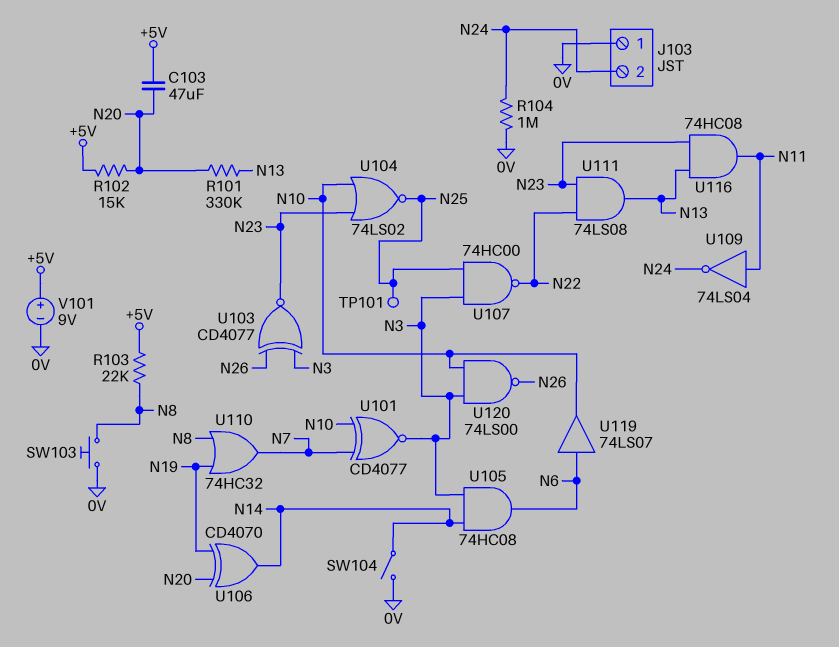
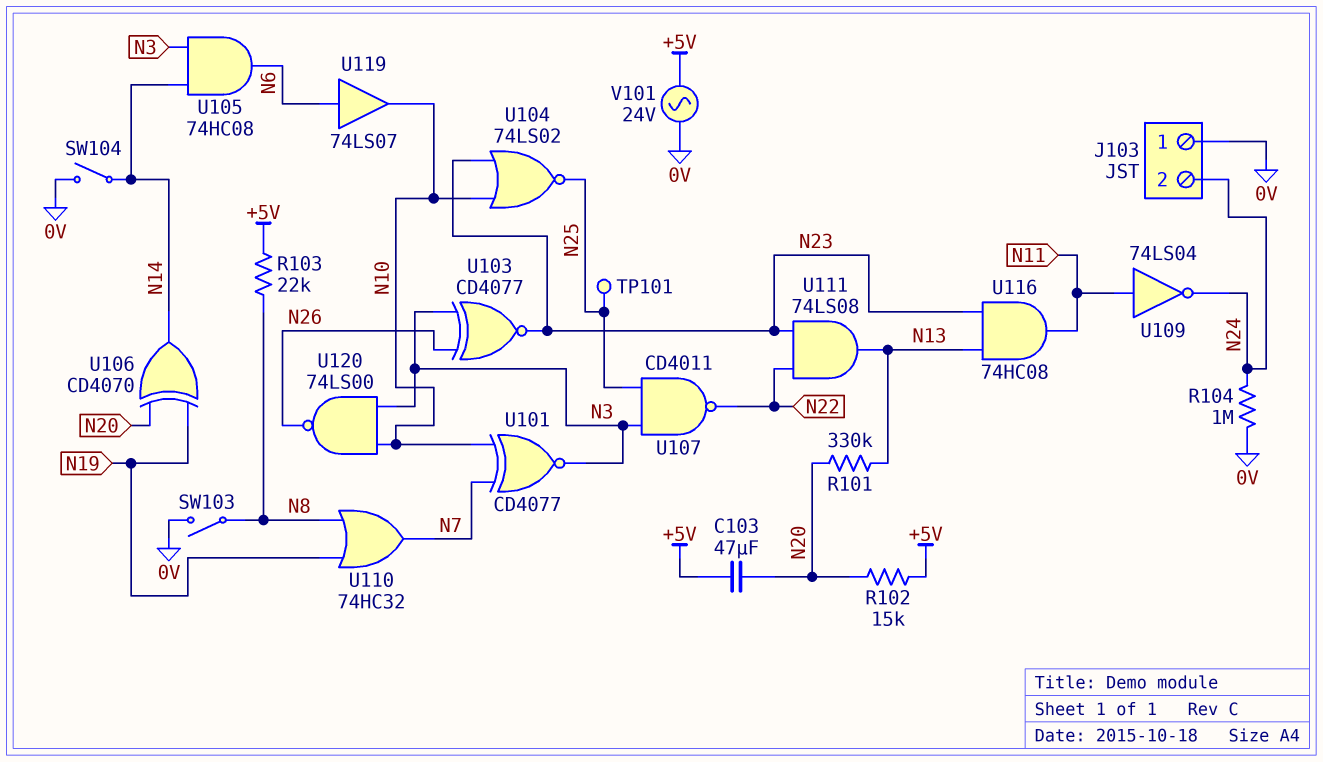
SW103: button (0V, N8) -> switch (0V, N8)
U107: NAND 74HC00 (in N3, in N25, out N22) -> NAND CD4011 (in N3, in N25, out N22)
V101: 9V (plus +5V, minus 0V) -> AC 24V (+5V, 0V)

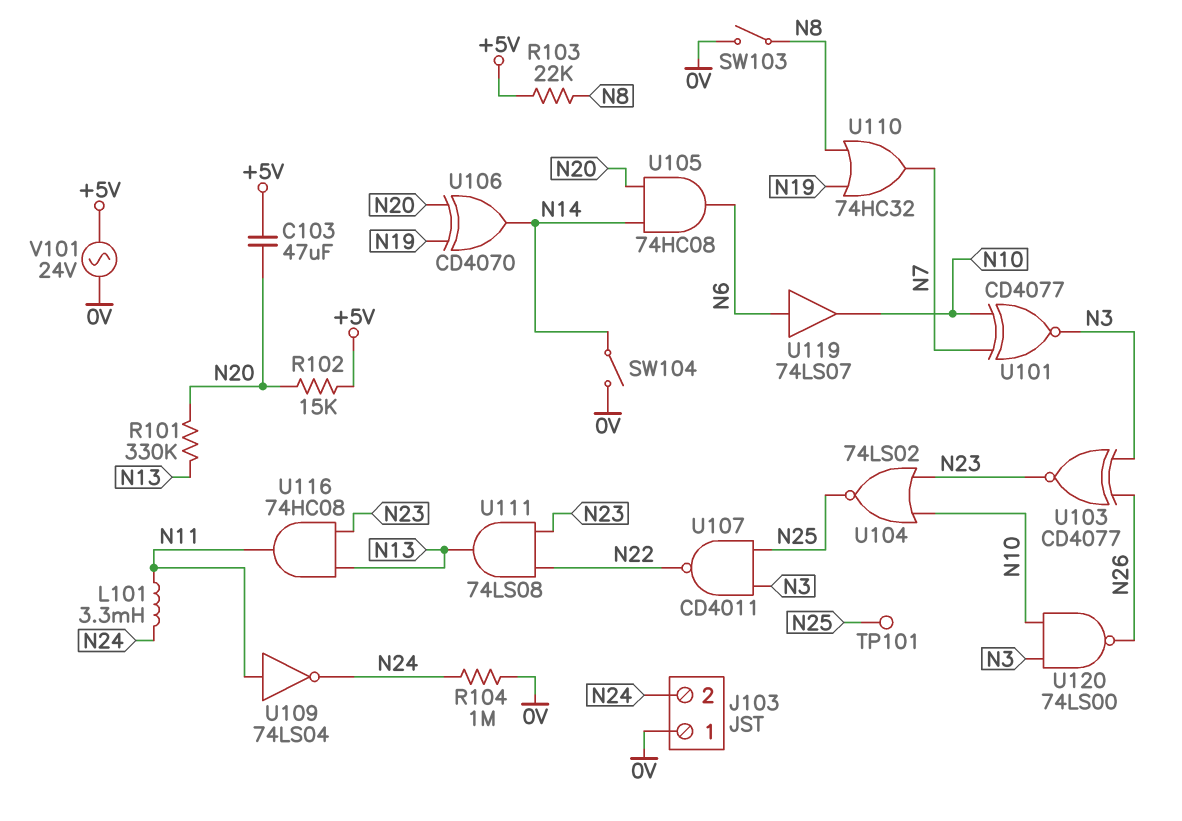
L101: none -> 3.3mH (N11, N24)
U105: AND 74HC08 (in N3, in N14, out N6) -> AND 74HC08 (in N14, in N20, out N6)

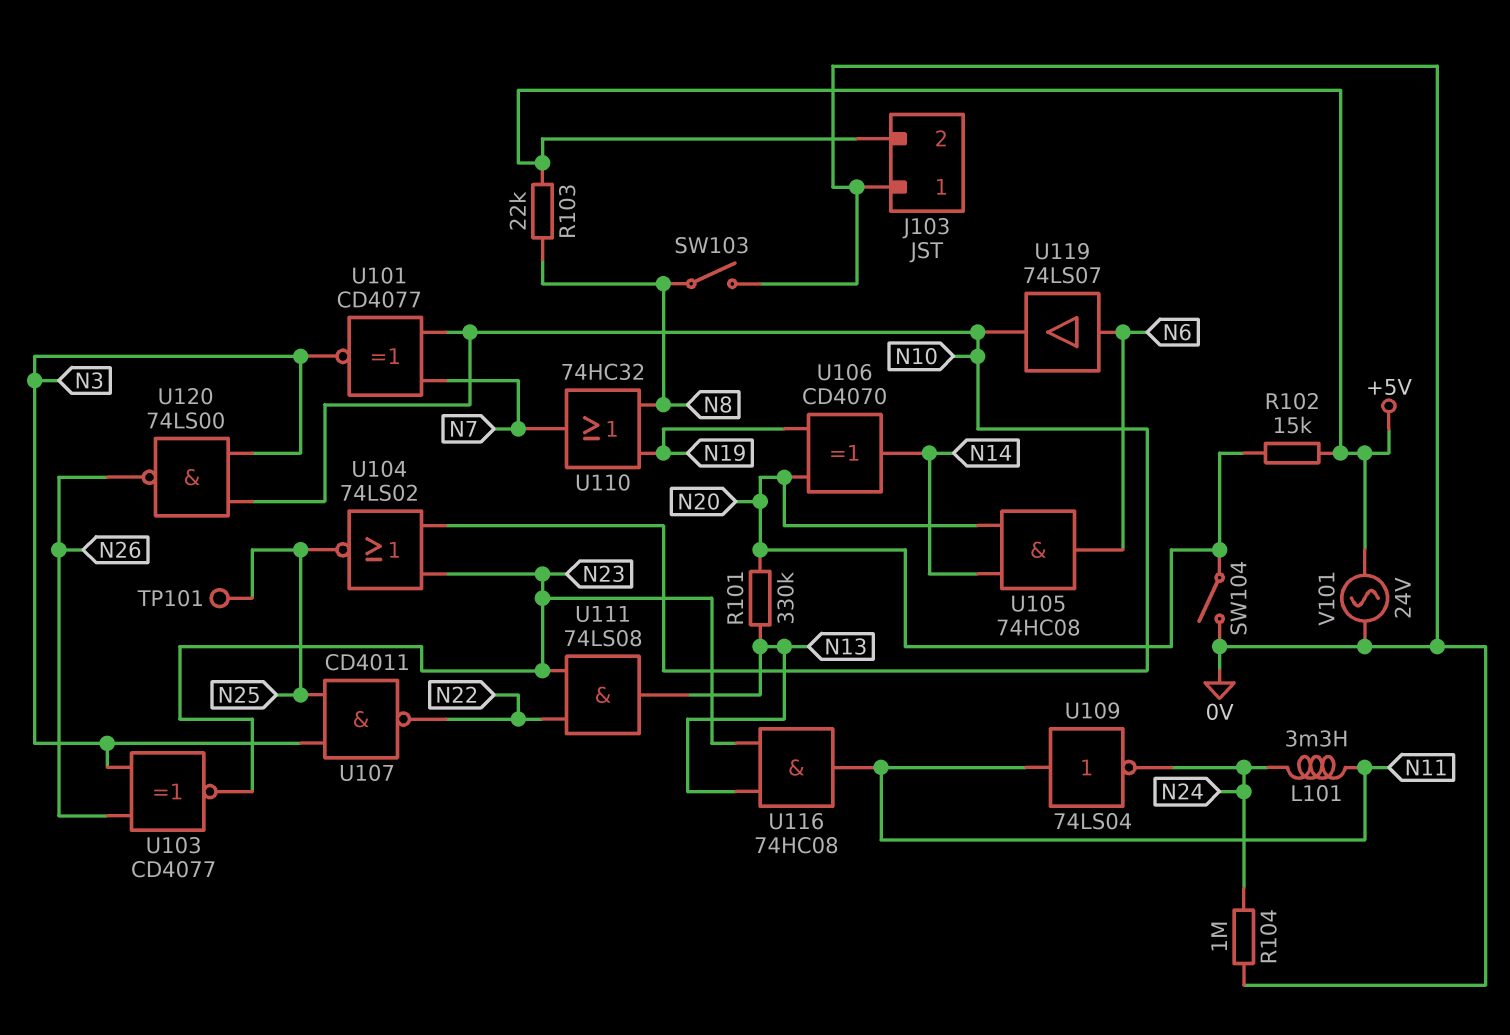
C103: 47uF (+5V, N20) -> none
J103 pin 2: N24 -> +5V
SW104: switch (0V, N14) -> switch (0V, N20)

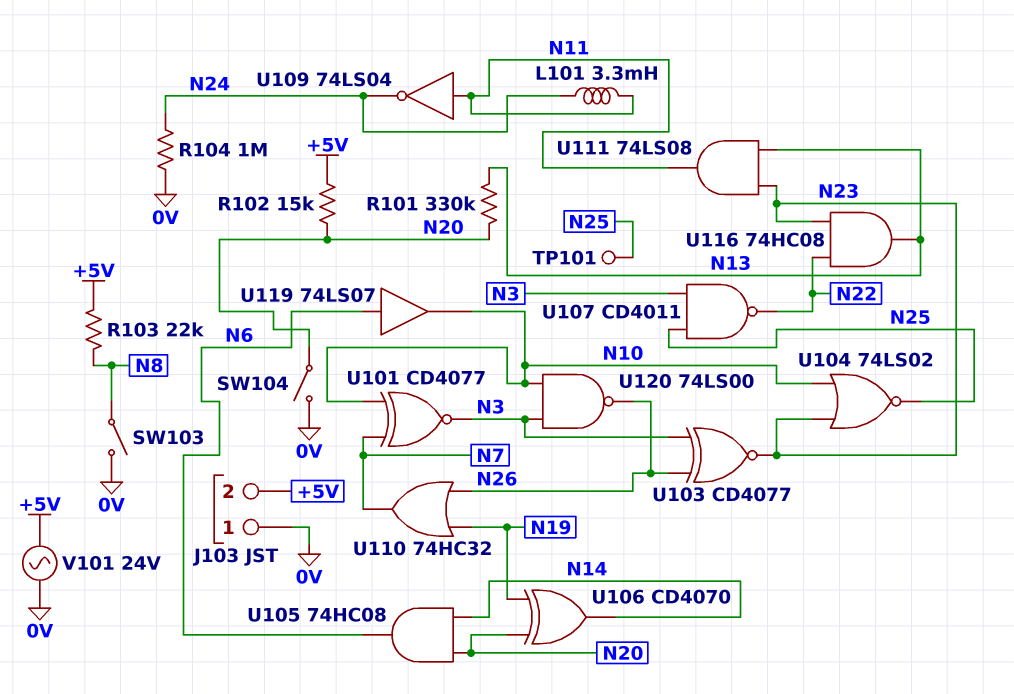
U110: OR 74HC32 (in N8, in N19, out N7) -> OR 74HC32 (in N19, in N26, out N7)
U111: AND 74LS08 (in N22, in N23, out N13) -> AND 74LS08 (in N13, in N23, out N11)
U116: AND 74HC08 (in N13, in N23, out N11) -> AND 74HC08 (in N22, in N23, out N13)

